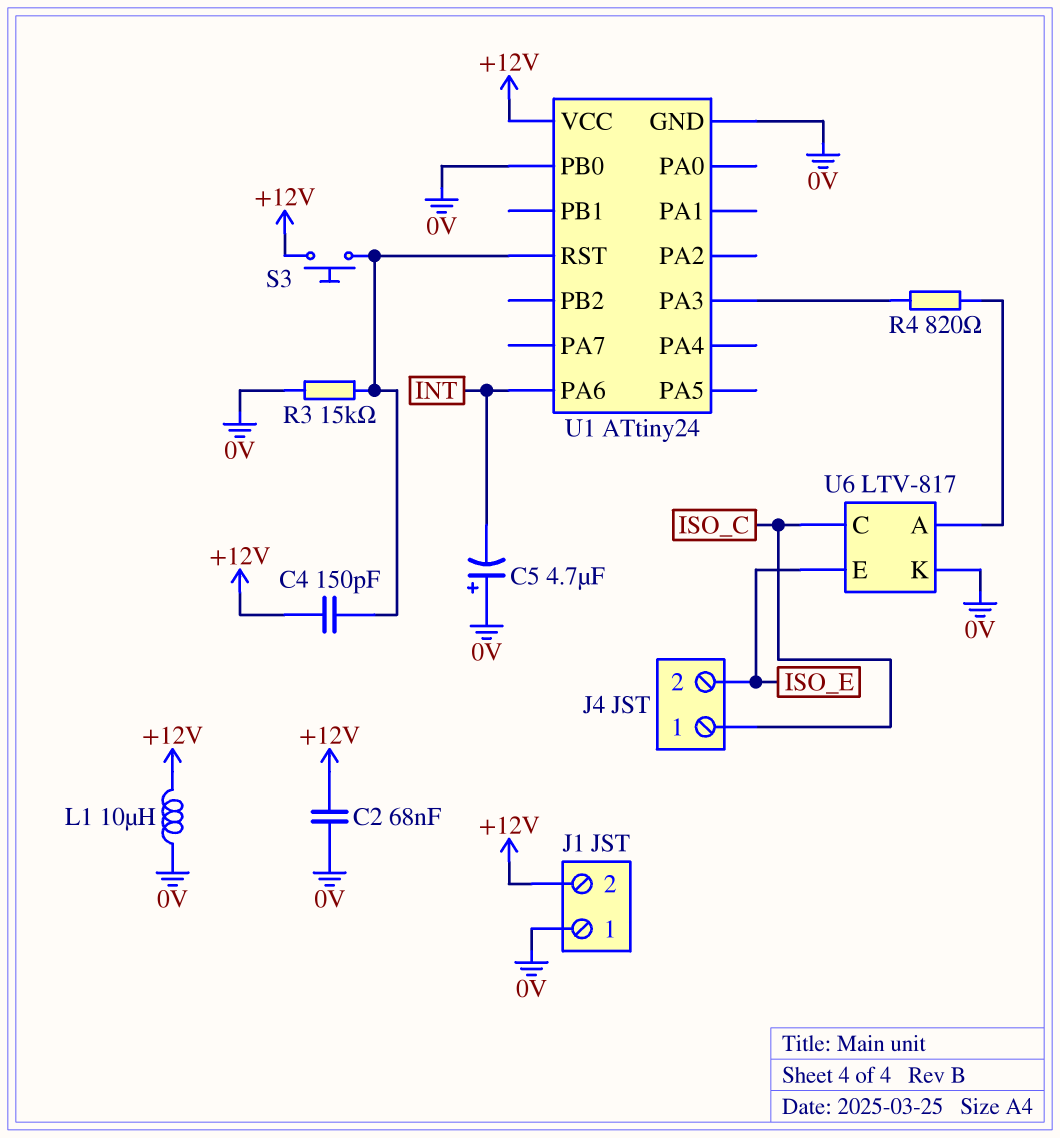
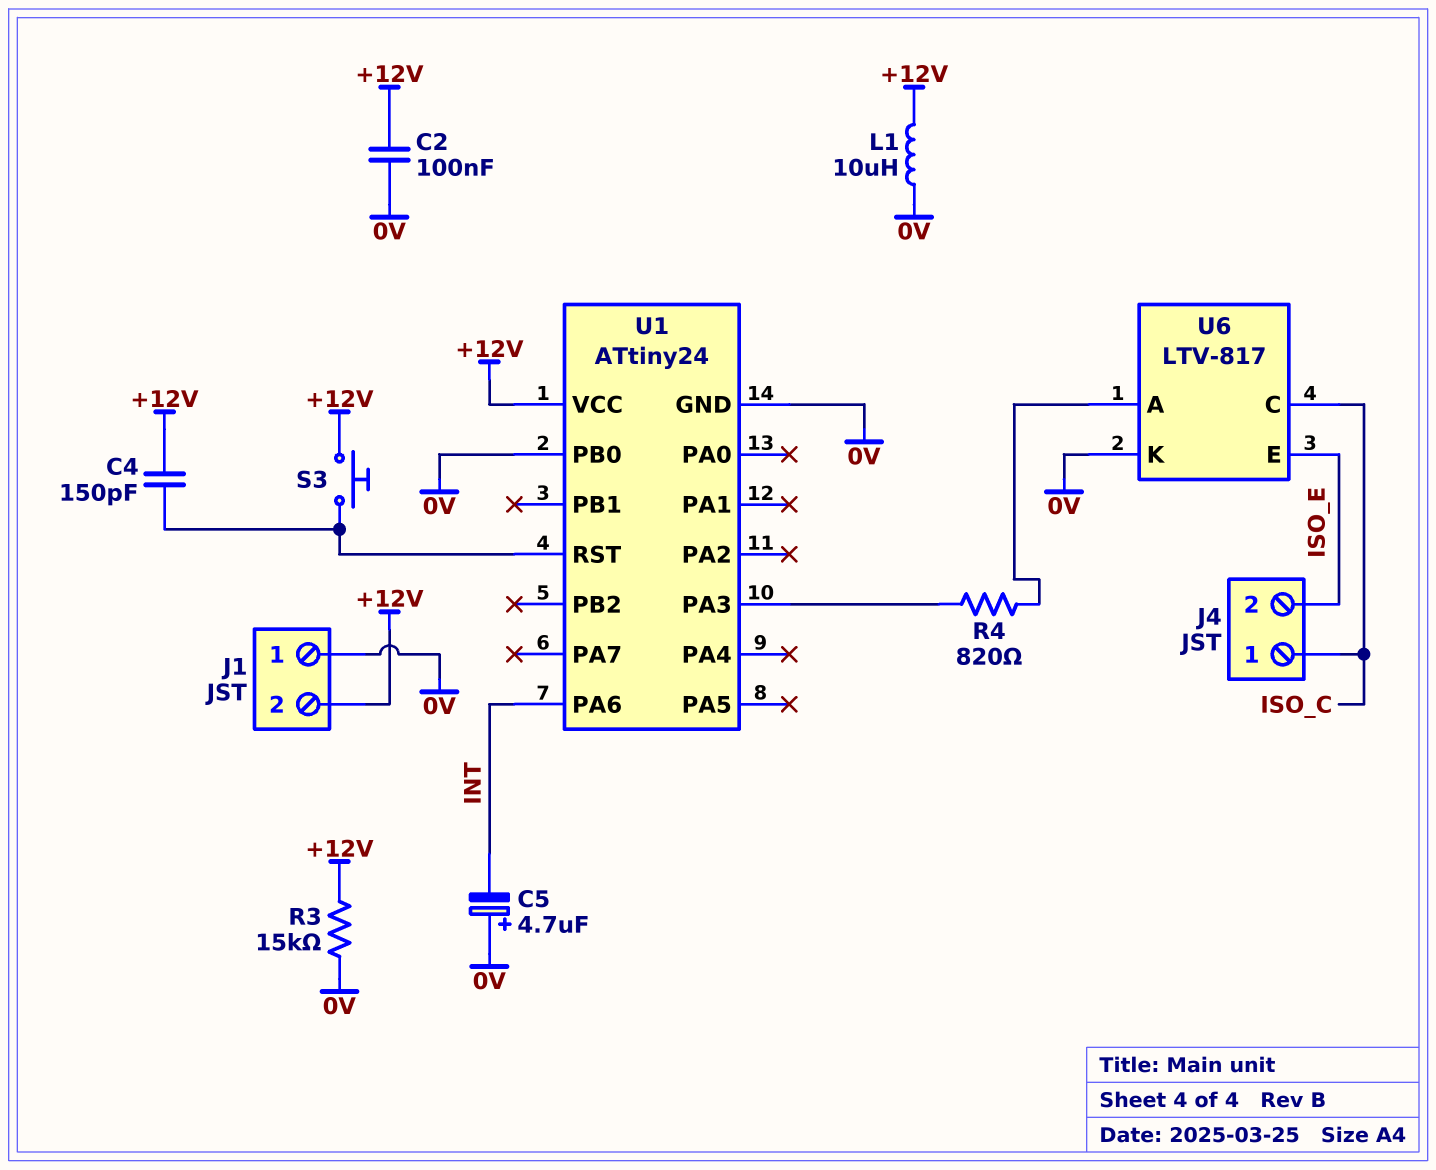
C2: 68nF (+12V, 0V) -> 100nF (+12V, 0V)
R3: 15k (0V, U1/RST) -> 15k (+12V, 0V)

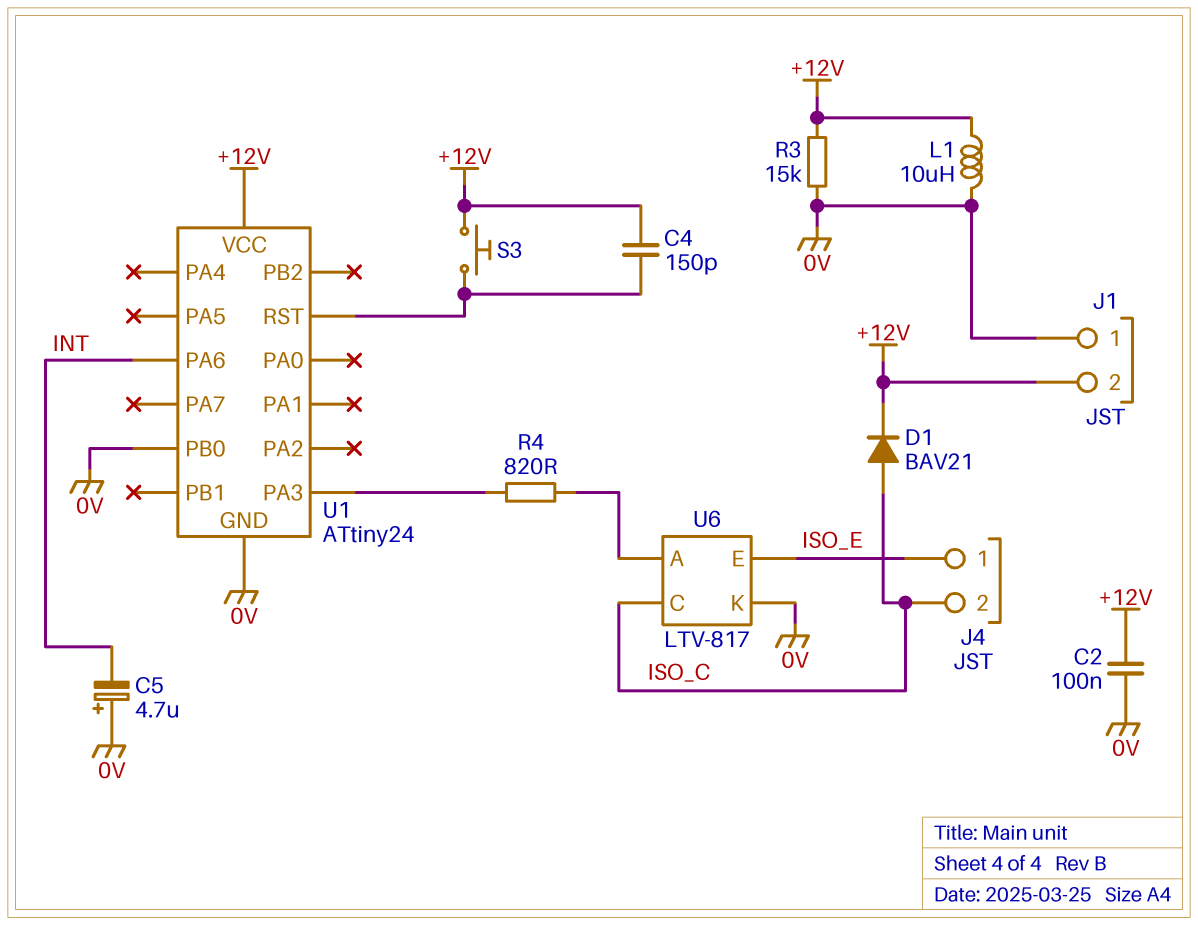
D1: none -> diode BAV21 (A ISO_C, K +12V)
J4 pin 1: ISO_C -> ISO_E
J4 pin 2: ISO_E -> ISO_C

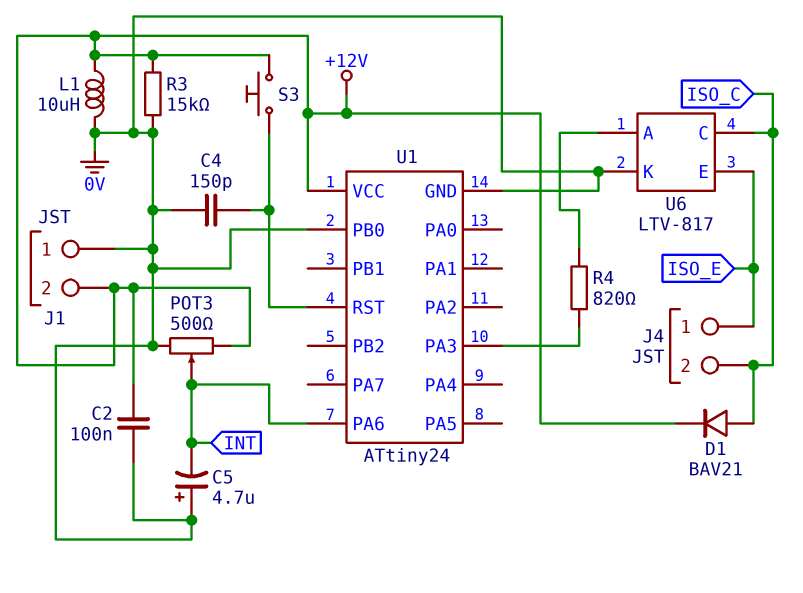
C4: 150pF (+12V, U1/RST) -> 150pF (0V, U1/RST)
POT3: none -> 500 (+12V, 0V, wiper INT)

